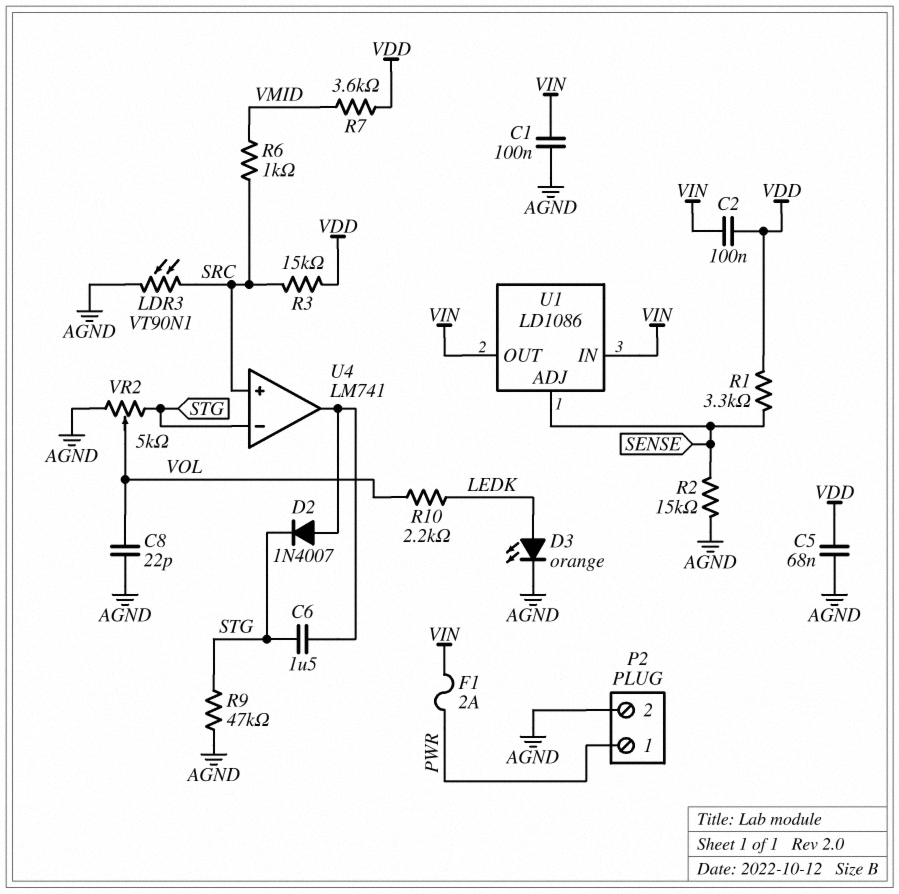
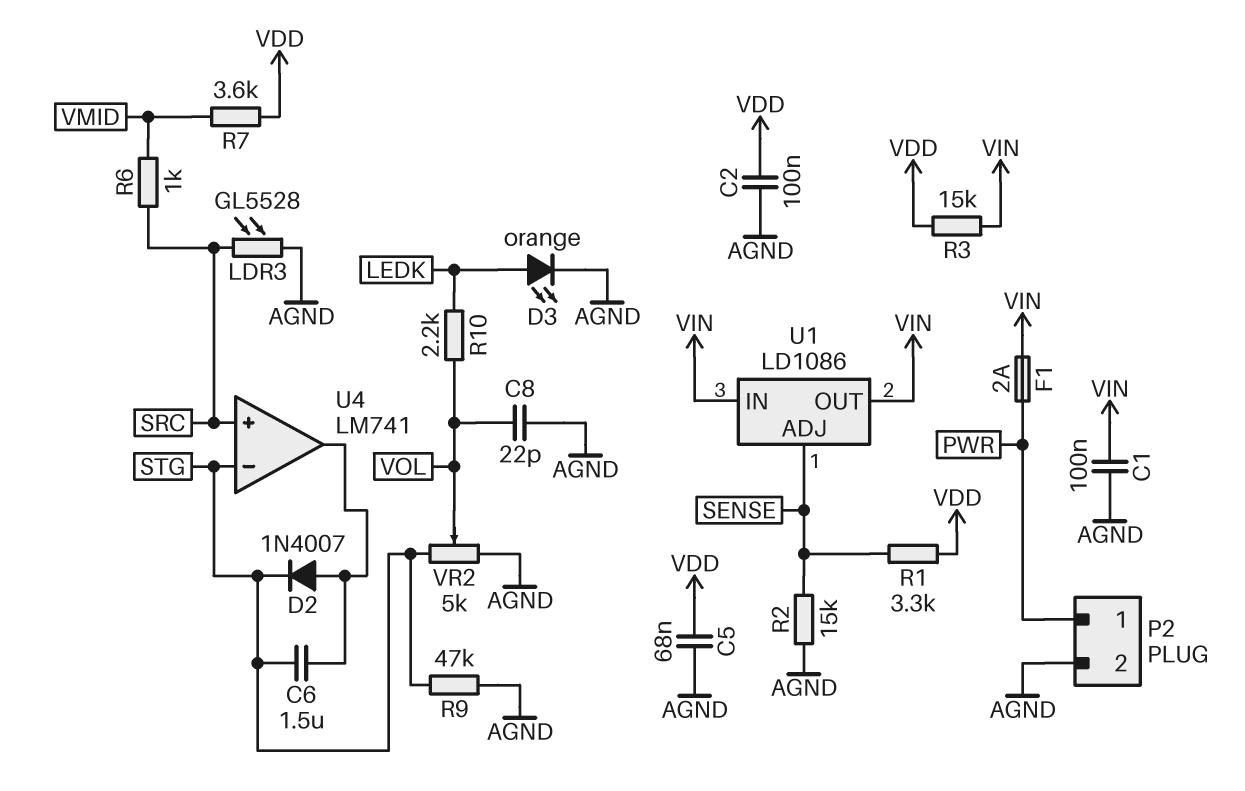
C2: 100nF (VDD, VIN) -> 100nF (AGND, VDD)
LDR3: VT90N1 (AGND, SRC) -> GL5528 (AGND, SRC)
R3: 15k (SRC, VDD) -> 15k (VDD, VIN)

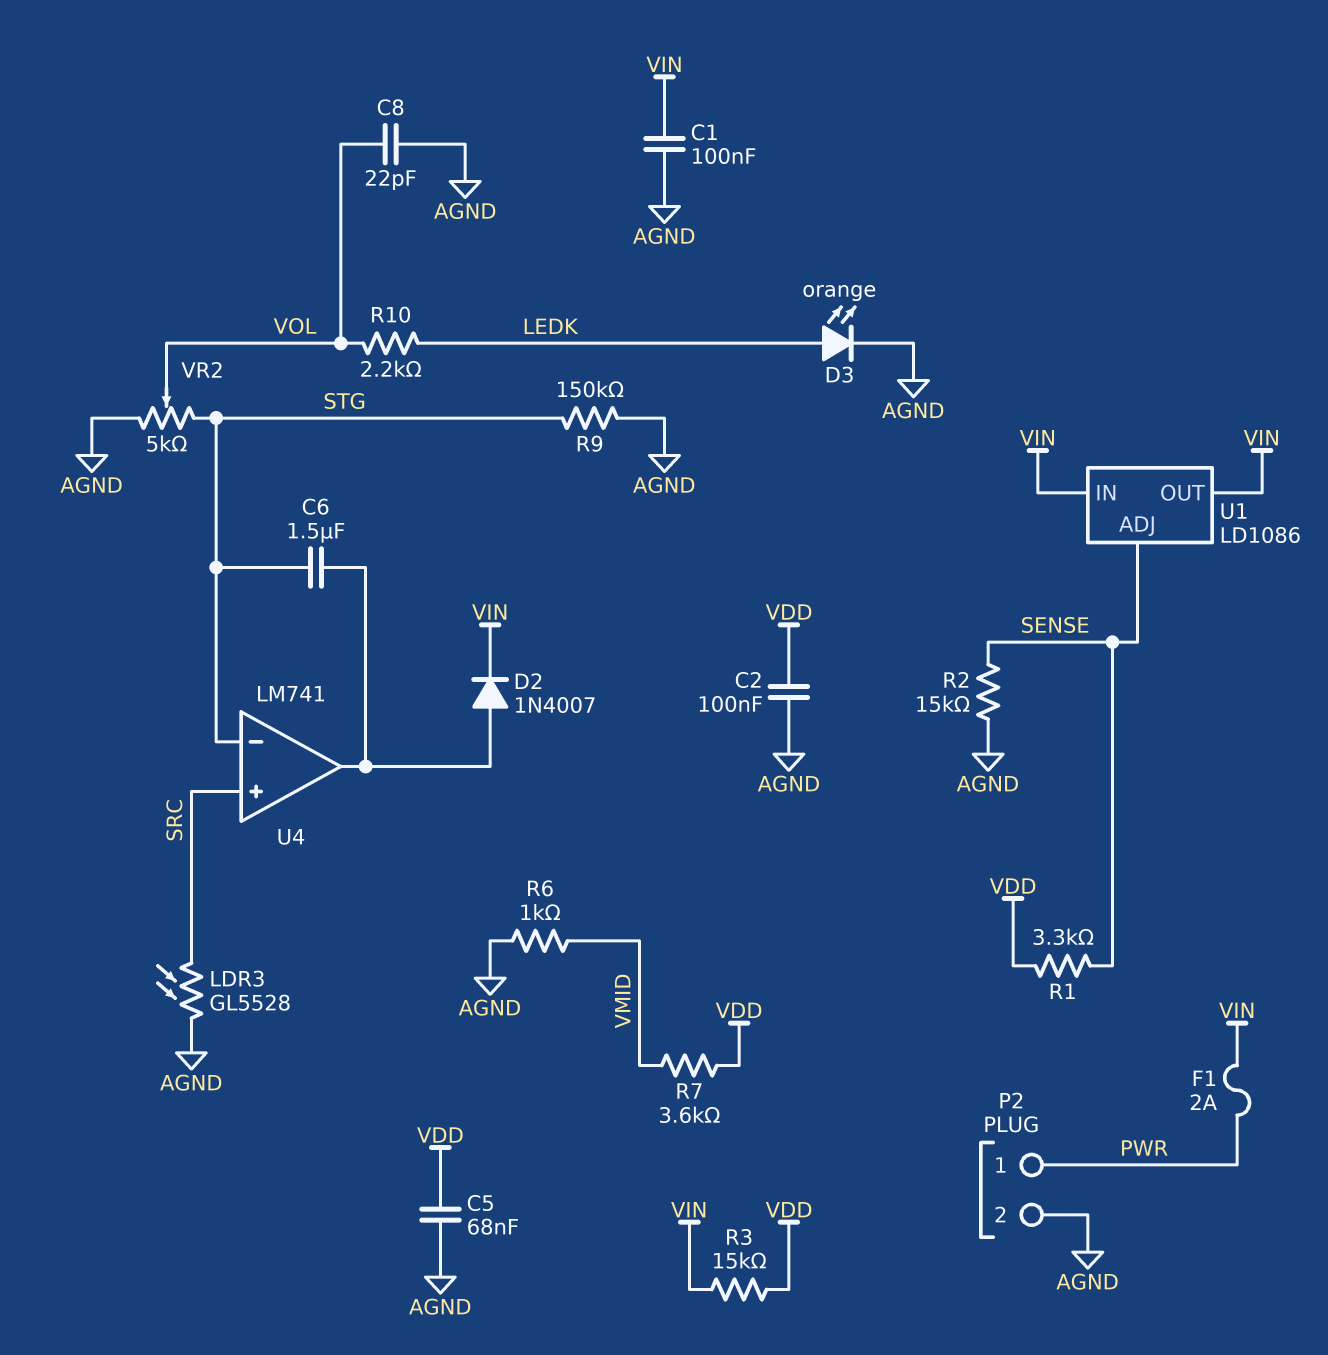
D2: diode 1N4007 (A U4/out, K STG) -> diode 1N4007 (A U4/out, K VIN)
R6: 1k (SRC, VMID) -> 1k (AGND, VMID)
R9: 47k (AGND, STG) -> 150k (AGND, STG)

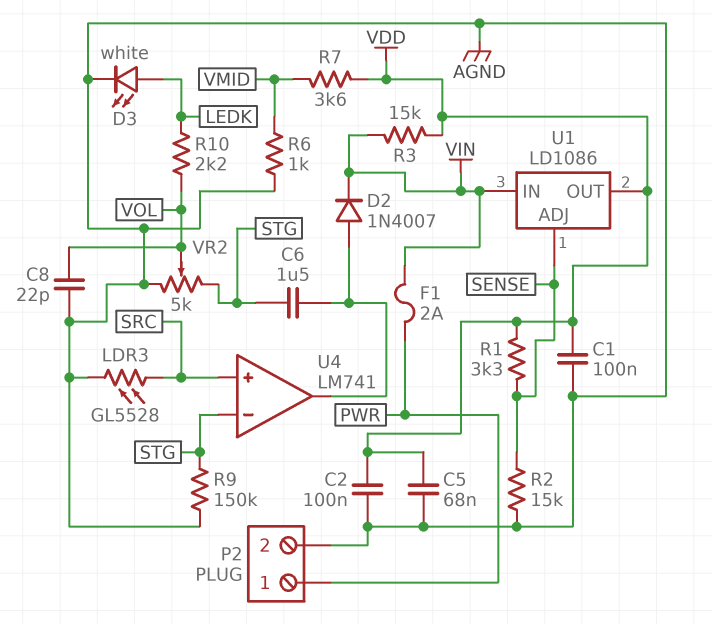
C1: 100nF (AGND, VIN) -> 100nF (AGND, VDD)
D3: LED orange (A LEDK, K AGND) -> LED white (A LEDK, K AGND)
U1 pin OUT: VIN -> VDD

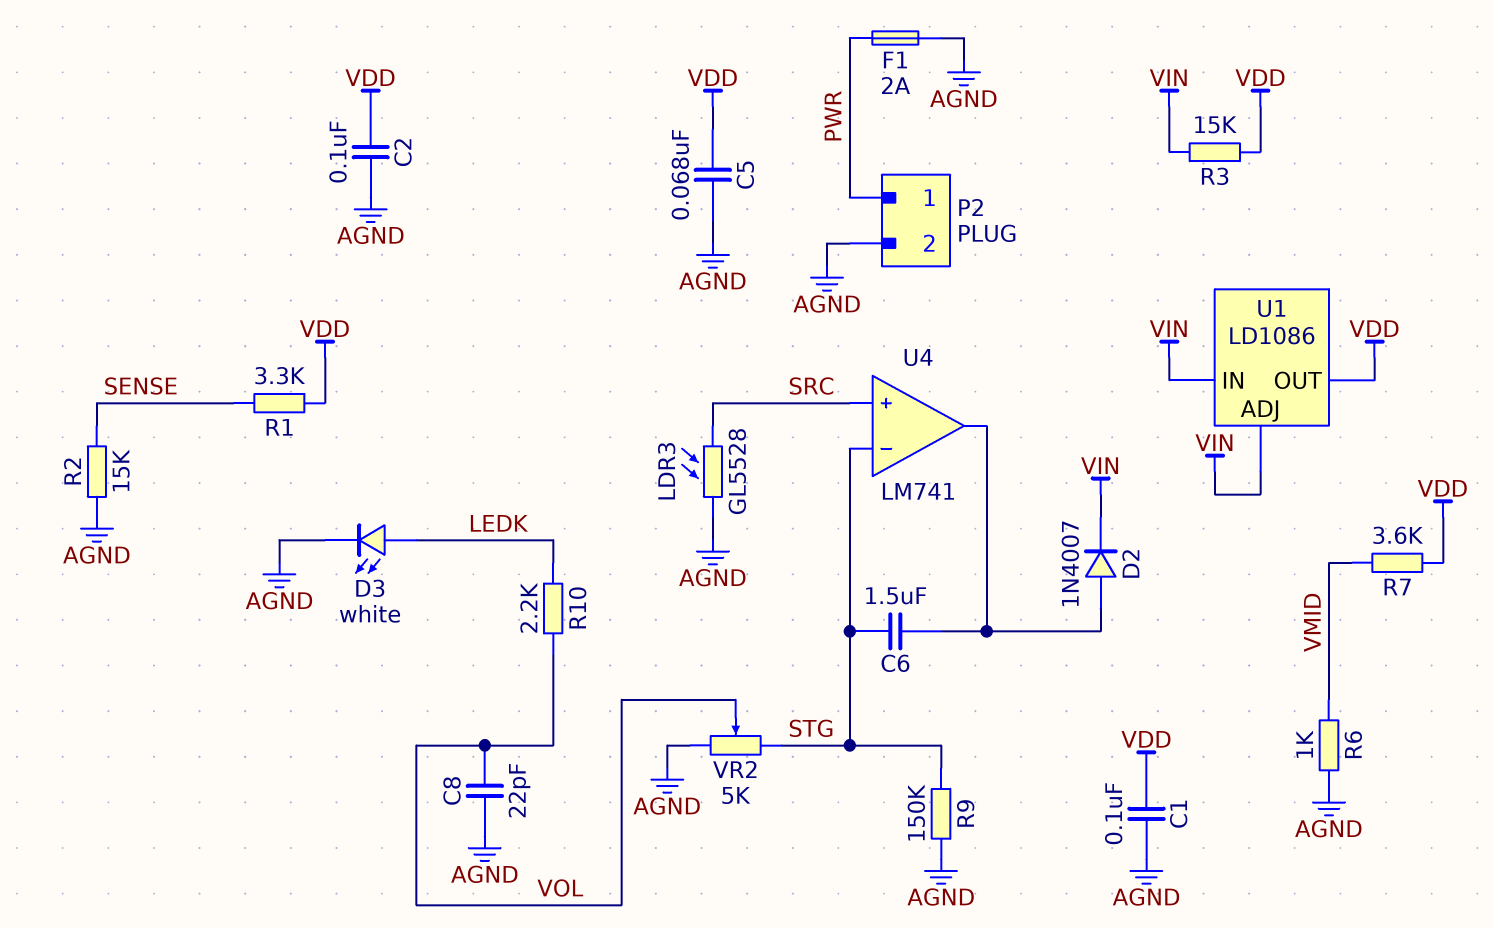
F1: 2A (PWR, VIN) -> 2A (AGND, PWR)
U1 pin ADJ: SENSE -> VIN

